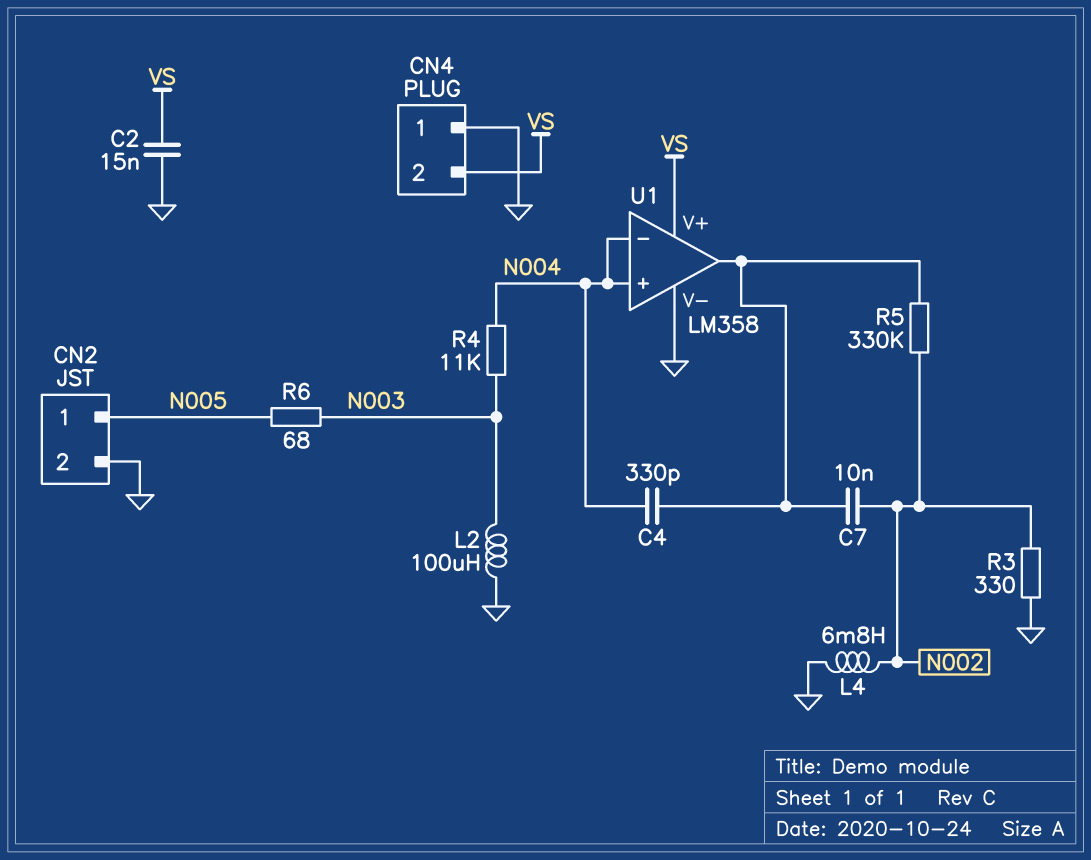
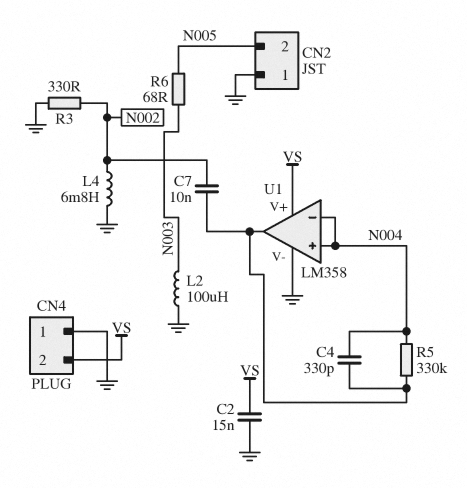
CN2 pin 1: N005 -> GND
CN2 pin 2: GND -> N005
R4: 11k (N003, N004) -> none
R5: 330k (N002, U1/out) -> 330k (N004, U1/out)

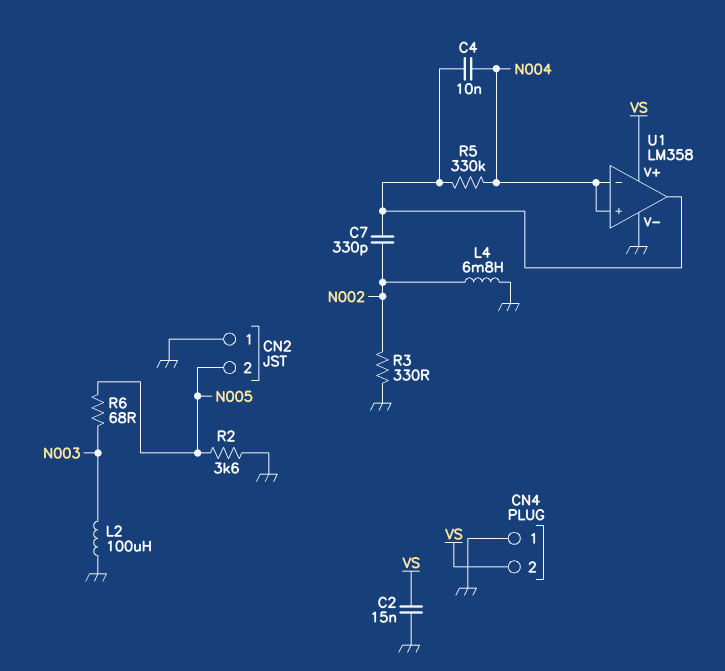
C4: 330pF (N004, U1/out) -> 10nF (N004, U1/out)
C7: 10nF (N002, U1/out) -> 330pF (N002, U1/out)
R2: none -> 3.6k (GND, N005)

